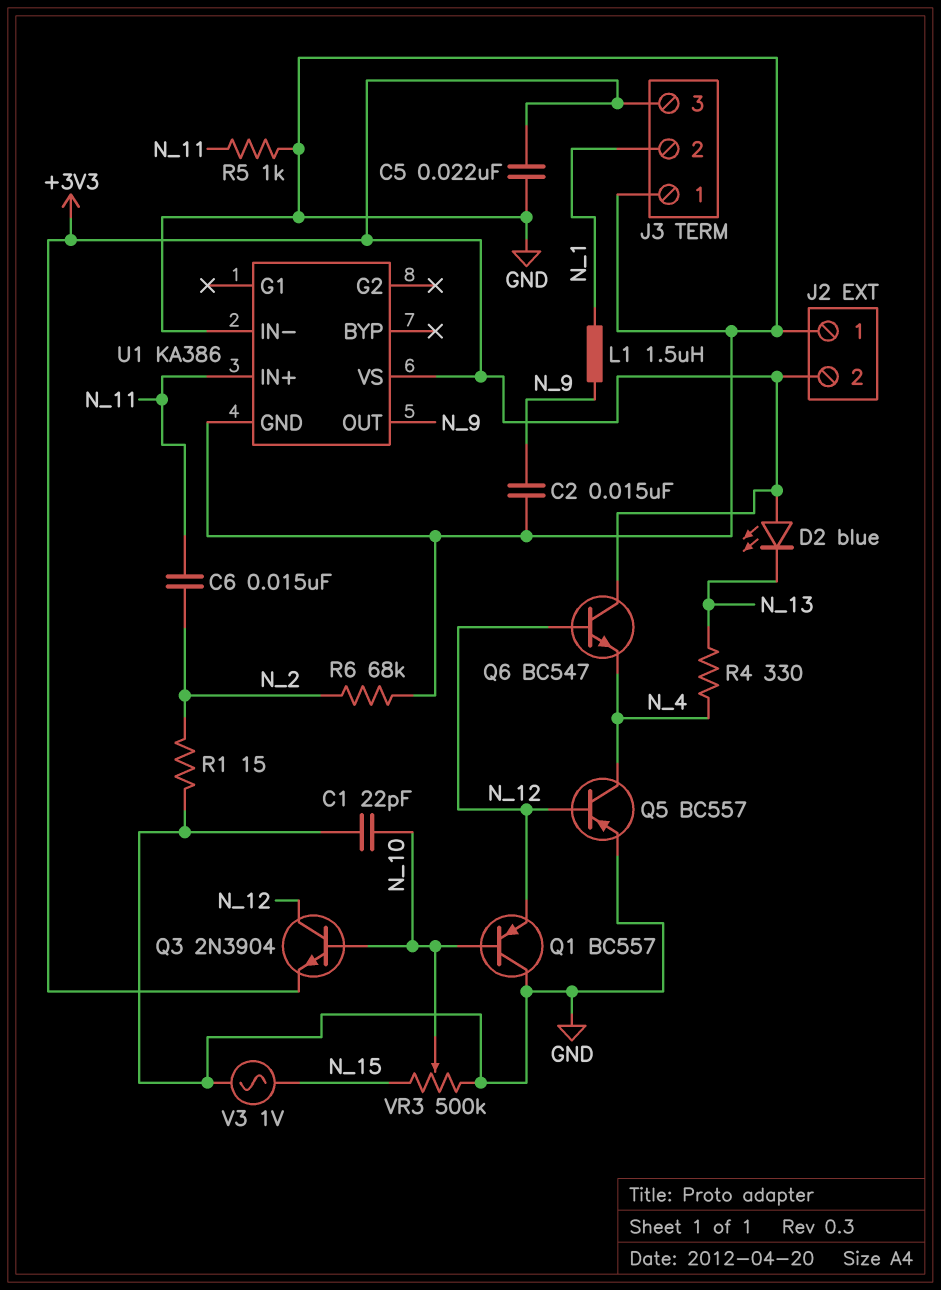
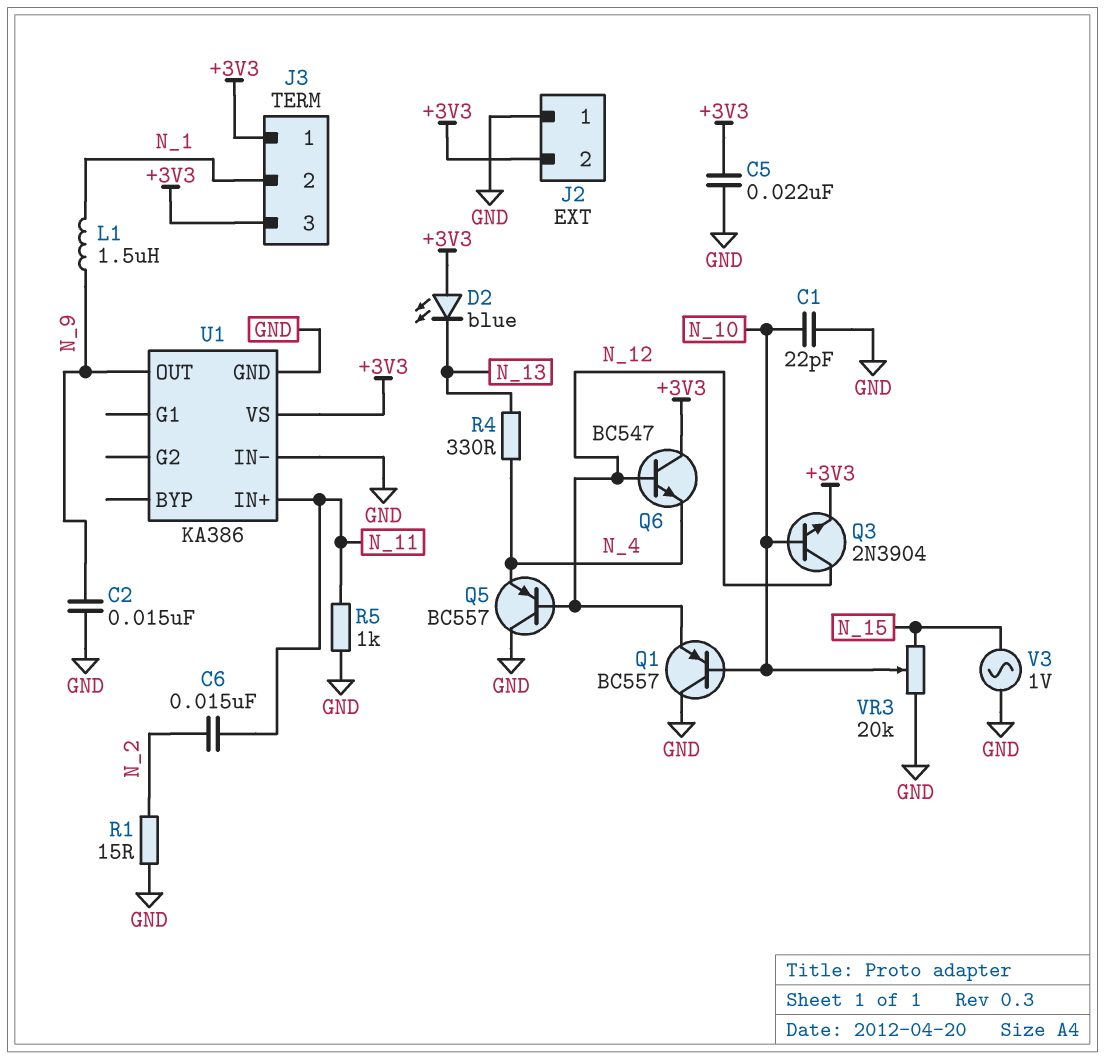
J3 pin 1: GND -> +3V3
Q5: PNP BC557 (B N_12, C N_4, E GND) -> PNP BC557 (B N_12, C GND, E N_4)
R6: 68k (GND, N_2) -> none
VR3: 500k (GND, N_15, wiper N_10) -> 20k (GND, N_15, wiper N_10)

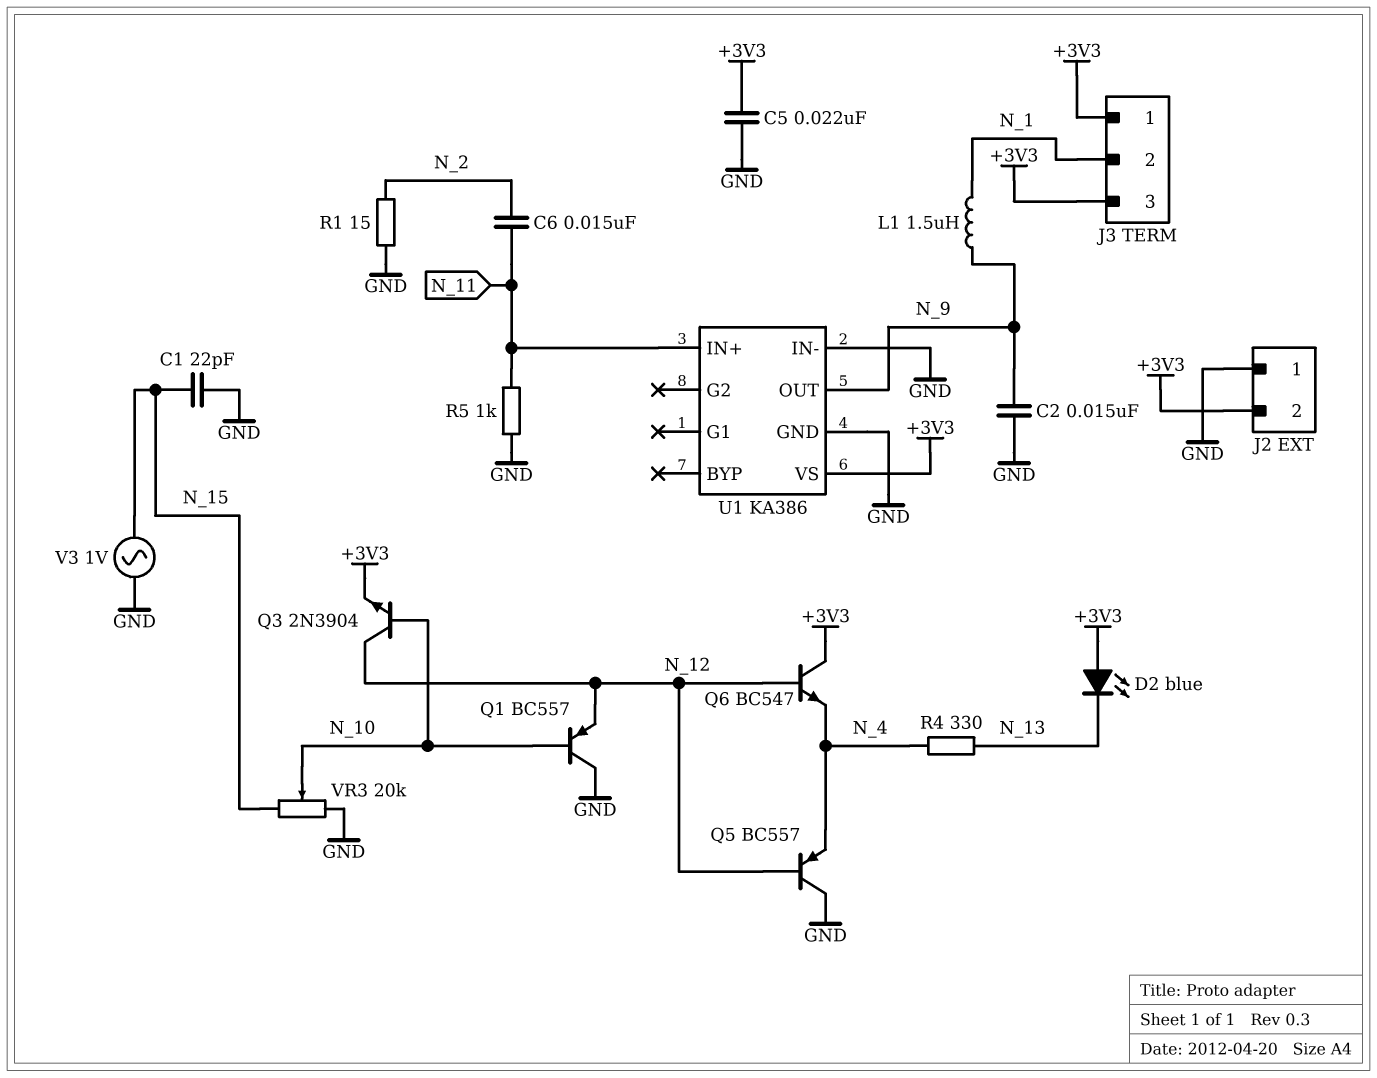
C1: 22pF (GND, N_10) -> 22pF (GND, N_15)

